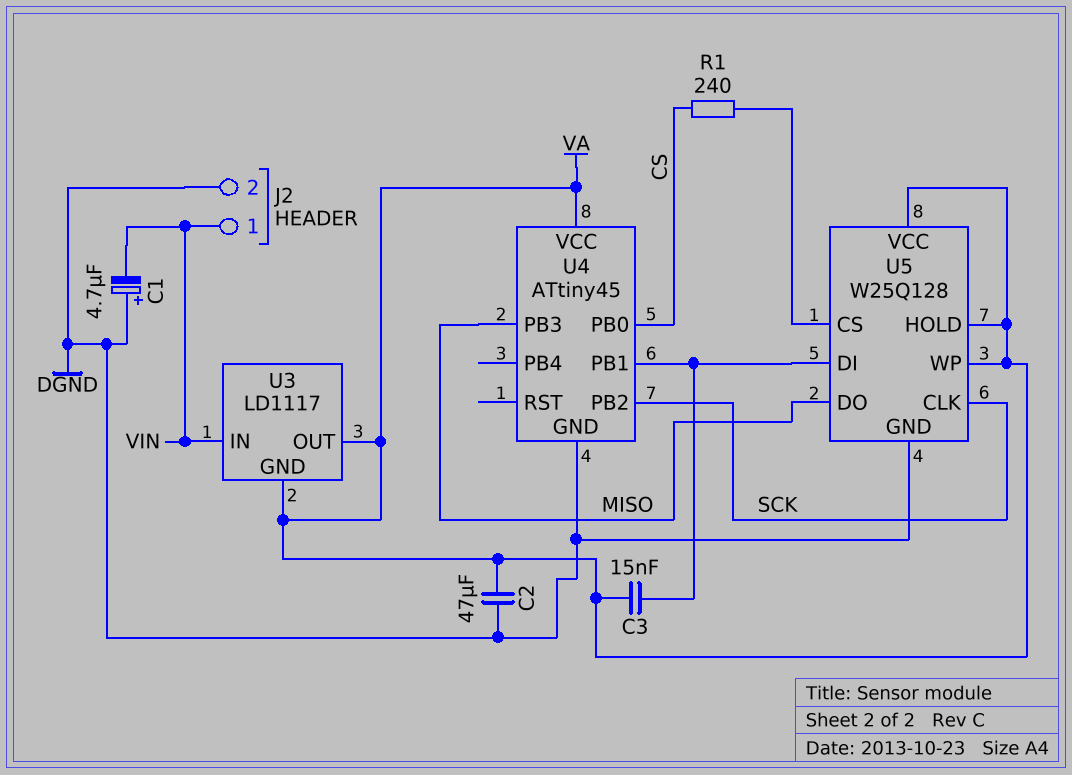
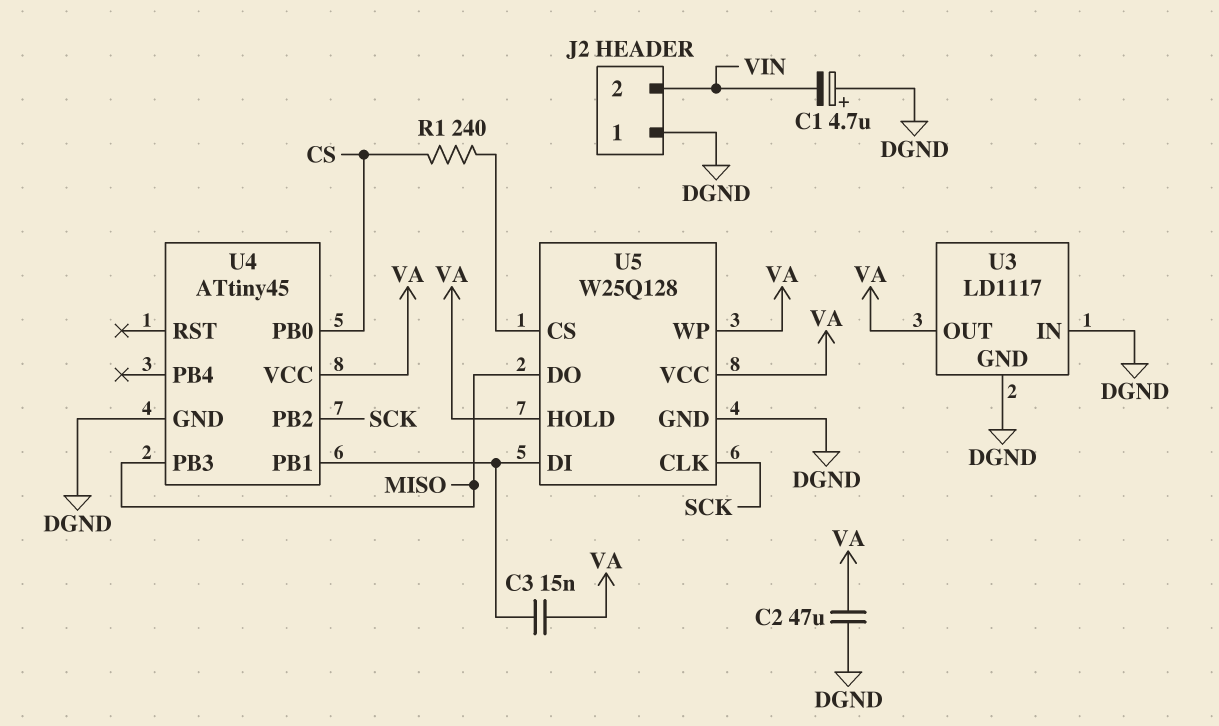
J2 pin 1: VIN -> DGND
J2 pin 2: DGND -> VIN
U3 pin GND: VA -> DGND
U3 pin IN: VIN -> DGND

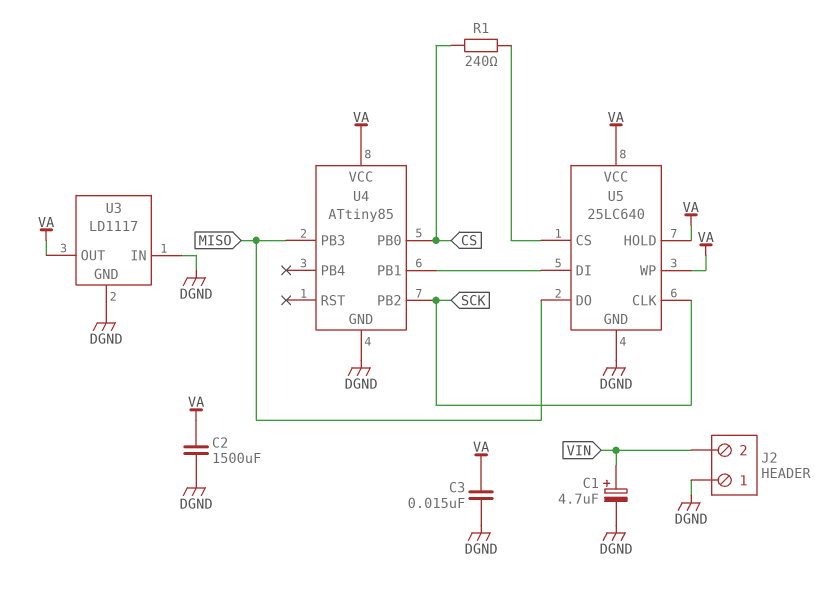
C1: 4.7uF (plus DGND, minus VIN) -> 4.7uF (plus VIN, minus DGND)
C2: 47uF (DGND, VA) -> 1500uF (DGND, VA)
C3: 15nF (U4/PB1, VA) -> 15nF (DGND, VA)
U4: ATtiny45 -> ATtiny85
U5: W25Q128 -> 25LC640

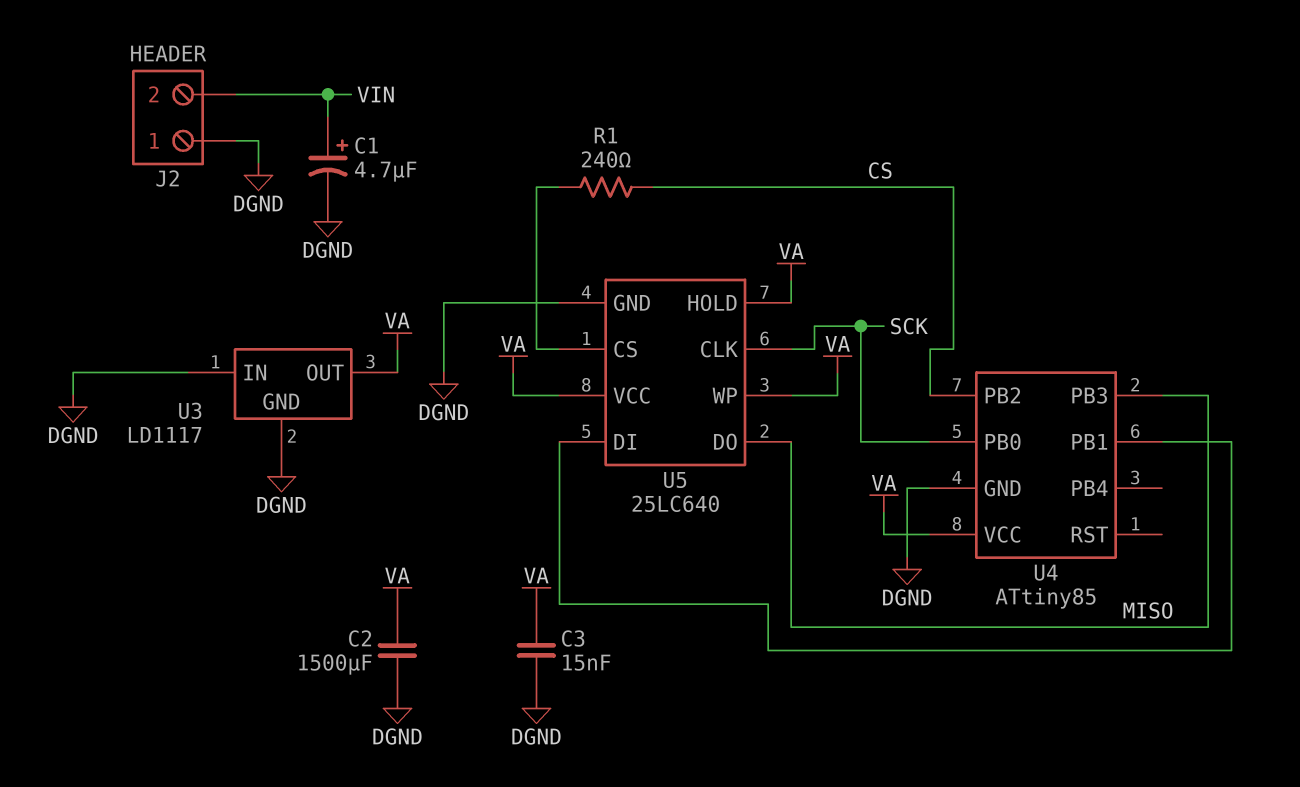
U4 pin PB0: CS -> SCK
U4 pin PB2: SCK -> CS

